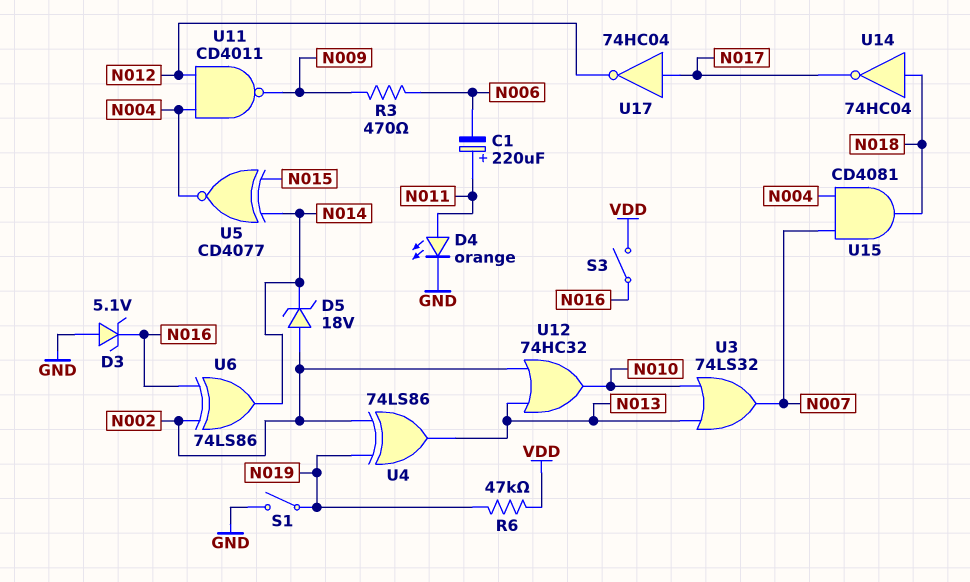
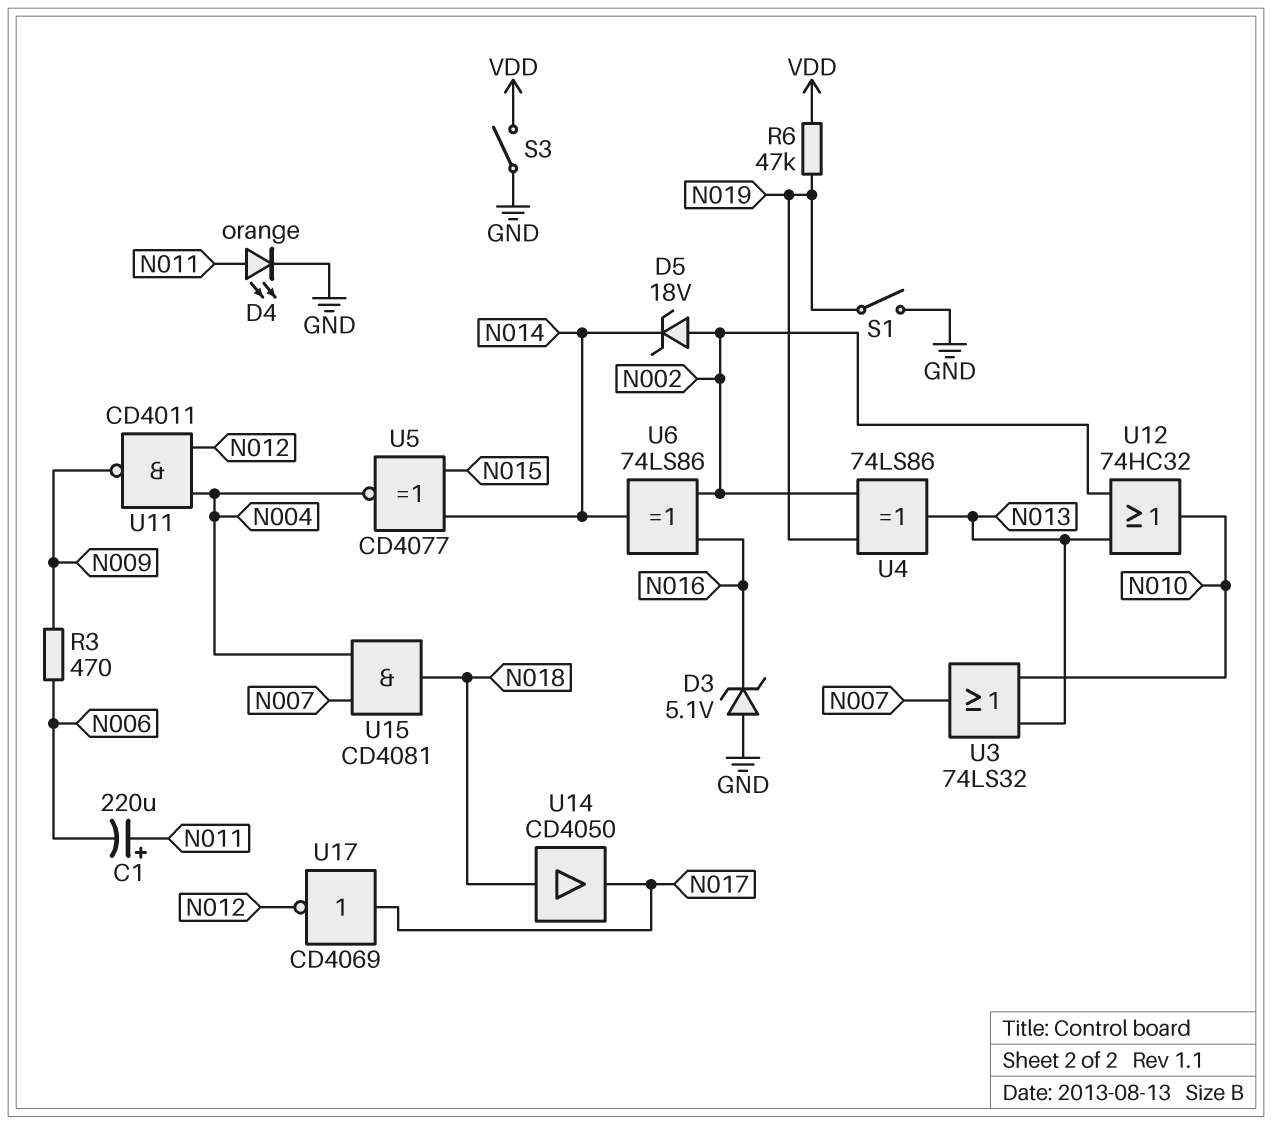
S3: switch (N016, VDD) -> switch (GND, VDD)
U14: NOT 74HC04 (in N018, out N017) -> buffer CD4050 (in N018, out N017)
U17: NOT 74HC04 (in N017, out N012) -> NOT CD4069 (in N017, out N012)

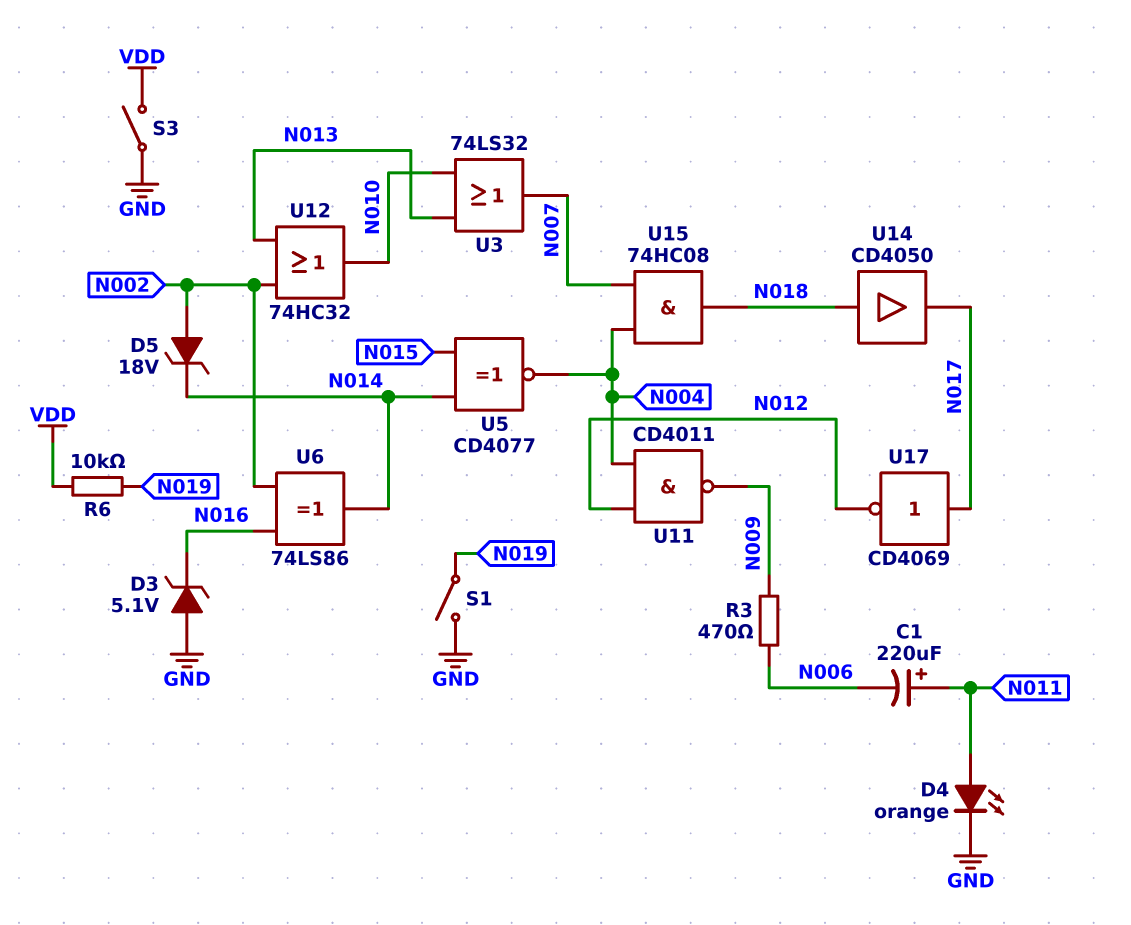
R6: 47k (N019, VDD) -> 10k (N019, VDD)
U4: XOR 74LS86 (in N002, in N019, out N013) -> none
U15: AND CD4081 (in N004, in N007, out N018) -> AND 74HC08 (in N004, in N007, out N018)

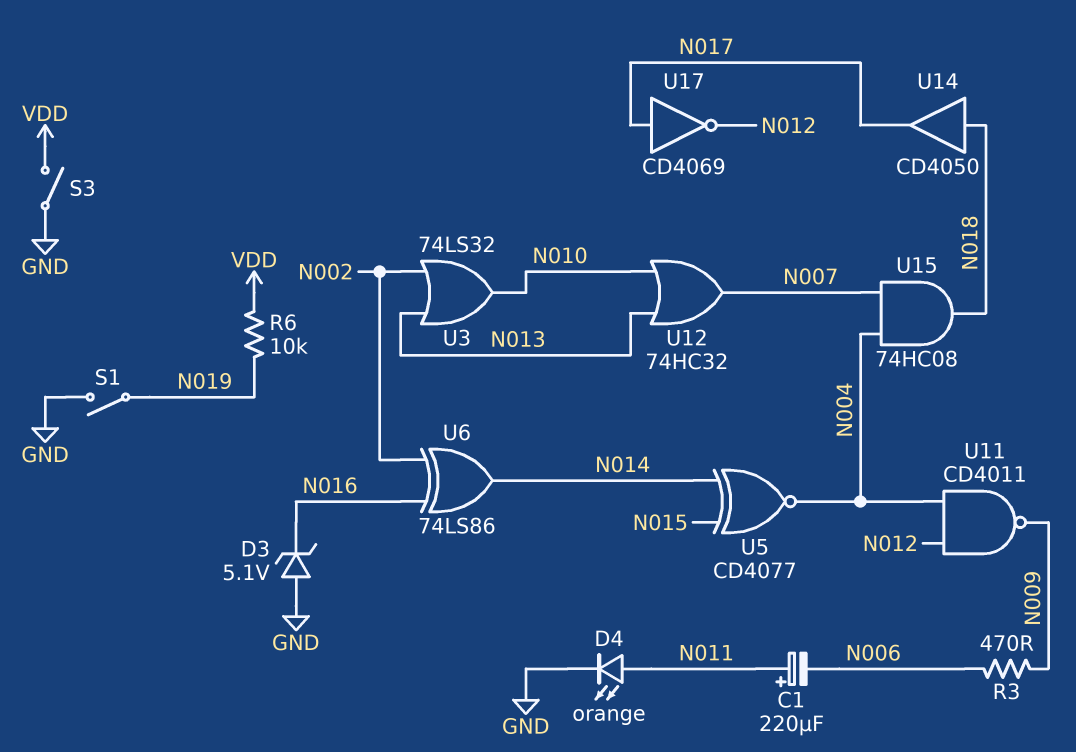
D5: zener 18V (A N002, K N014) -> none
U3: OR 74LS32 (in N010, in N013, out N007) -> OR 74LS32 (in N002, in N013, out N010)
U12: OR 74HC32 (in N002, in N013, out N010) -> OR 74HC32 (in N010, in N013, out N007)

